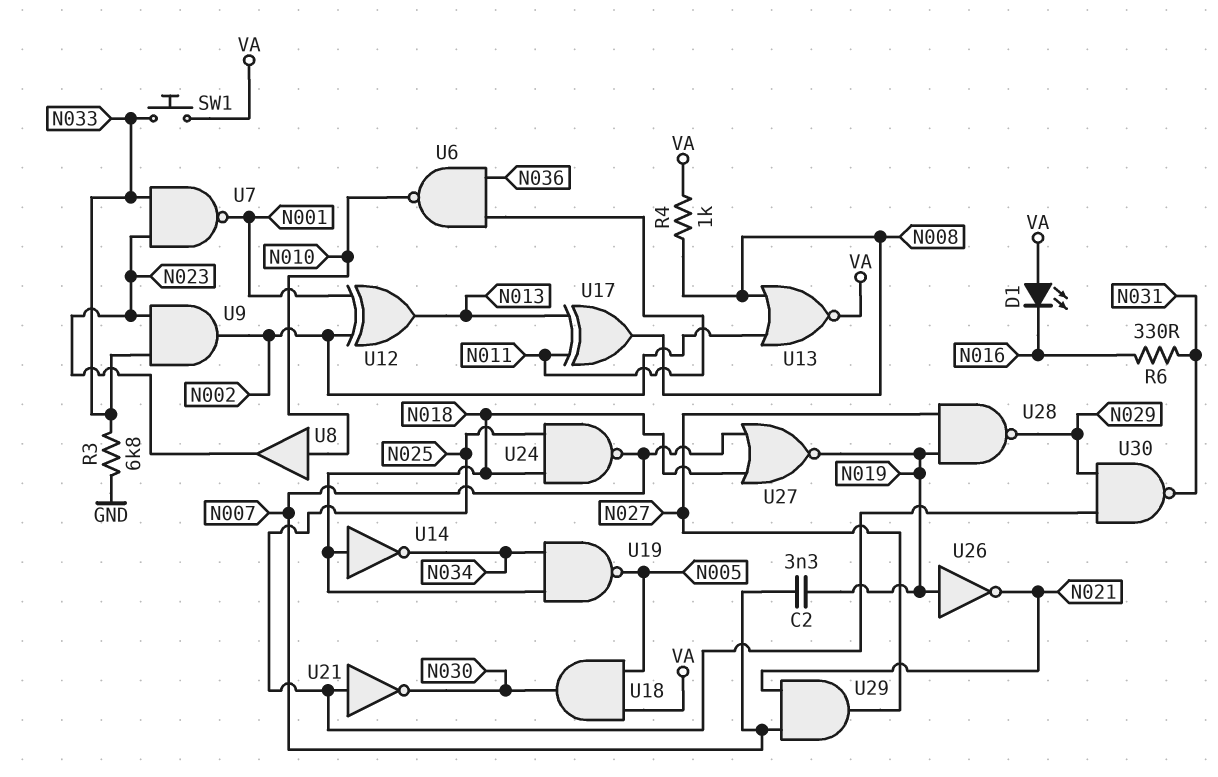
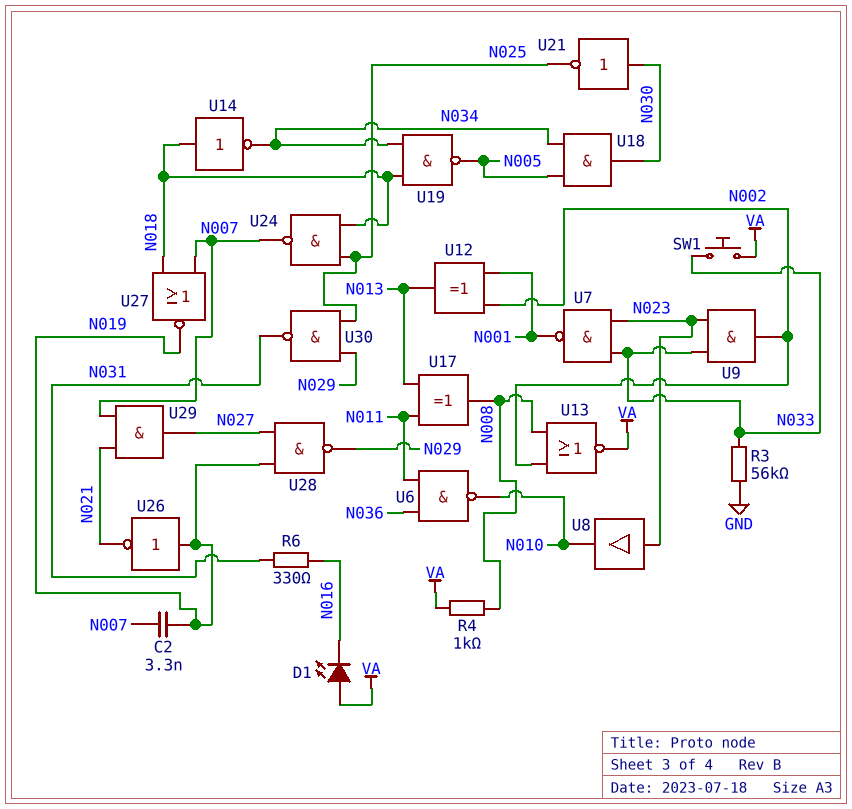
R3: 6.8k (GND, N033) -> 56k (GND, N033)
U8: buffer (in N010, out N023) -> buffer (in N023, out N010)
U18: AND (in N005, in VA, out N030) -> AND (in N005, in N034, out N030)
U21: NOT (in N025, out N030) -> NOT (in N030, out N025)

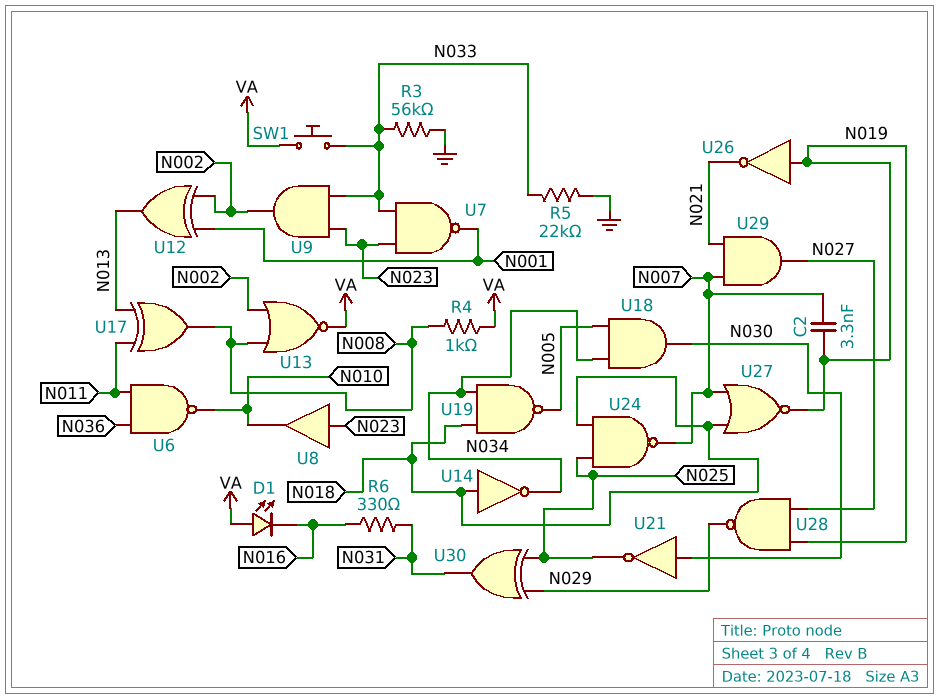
R5: none -> 22k (GND, N033)
U30: NAND (in N025, in N029, out N031) -> XOR (in N025, in N029, out N031)

